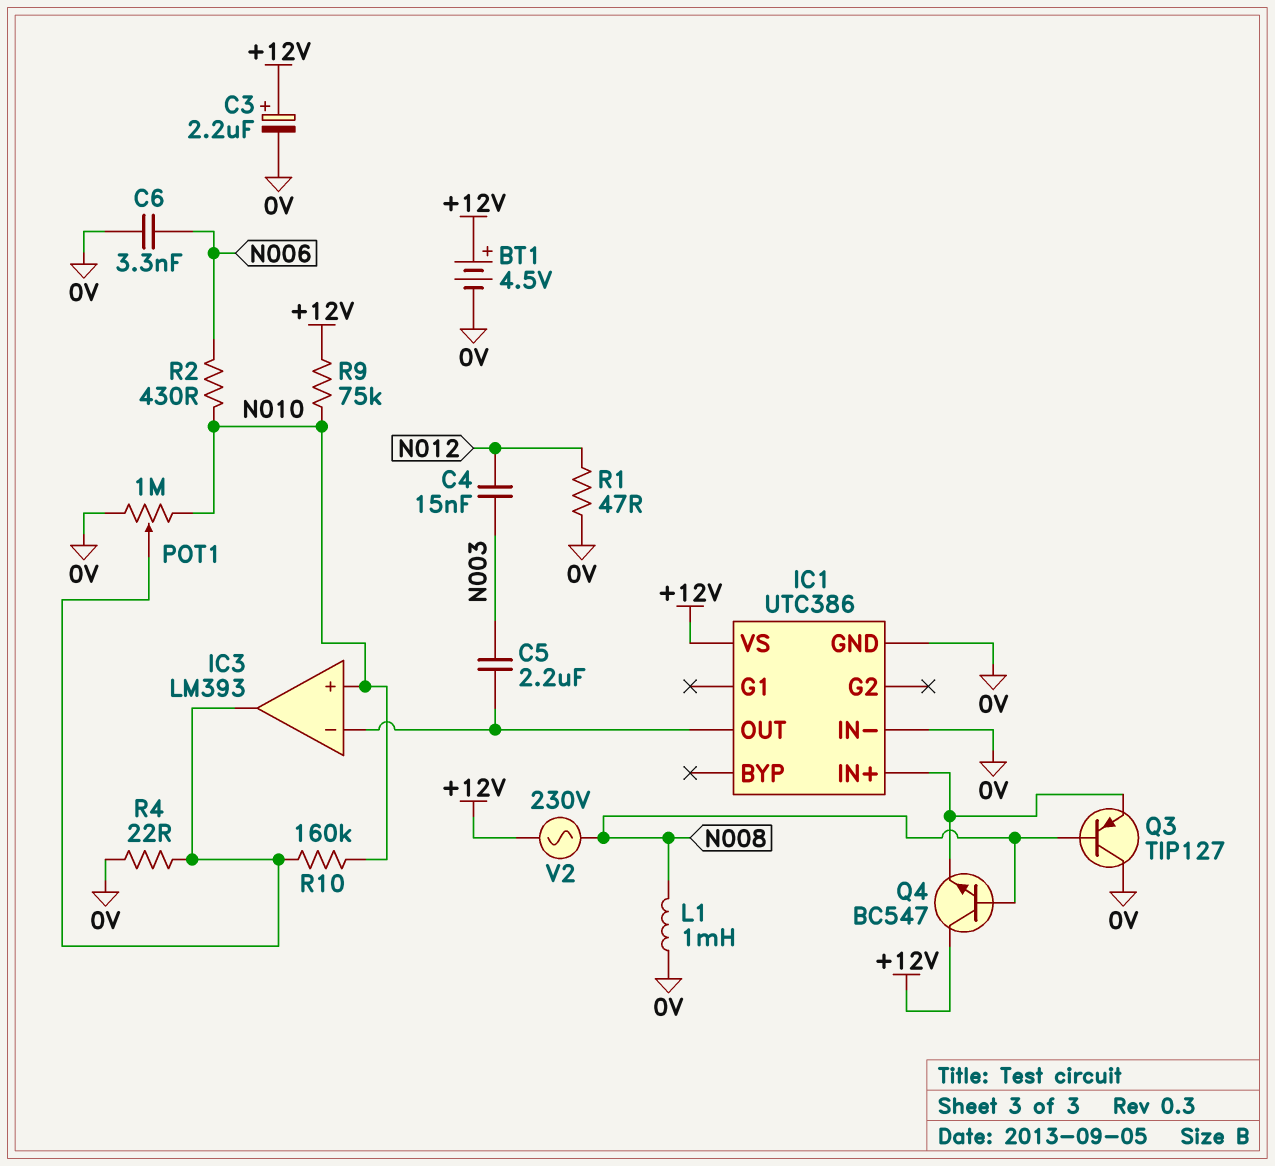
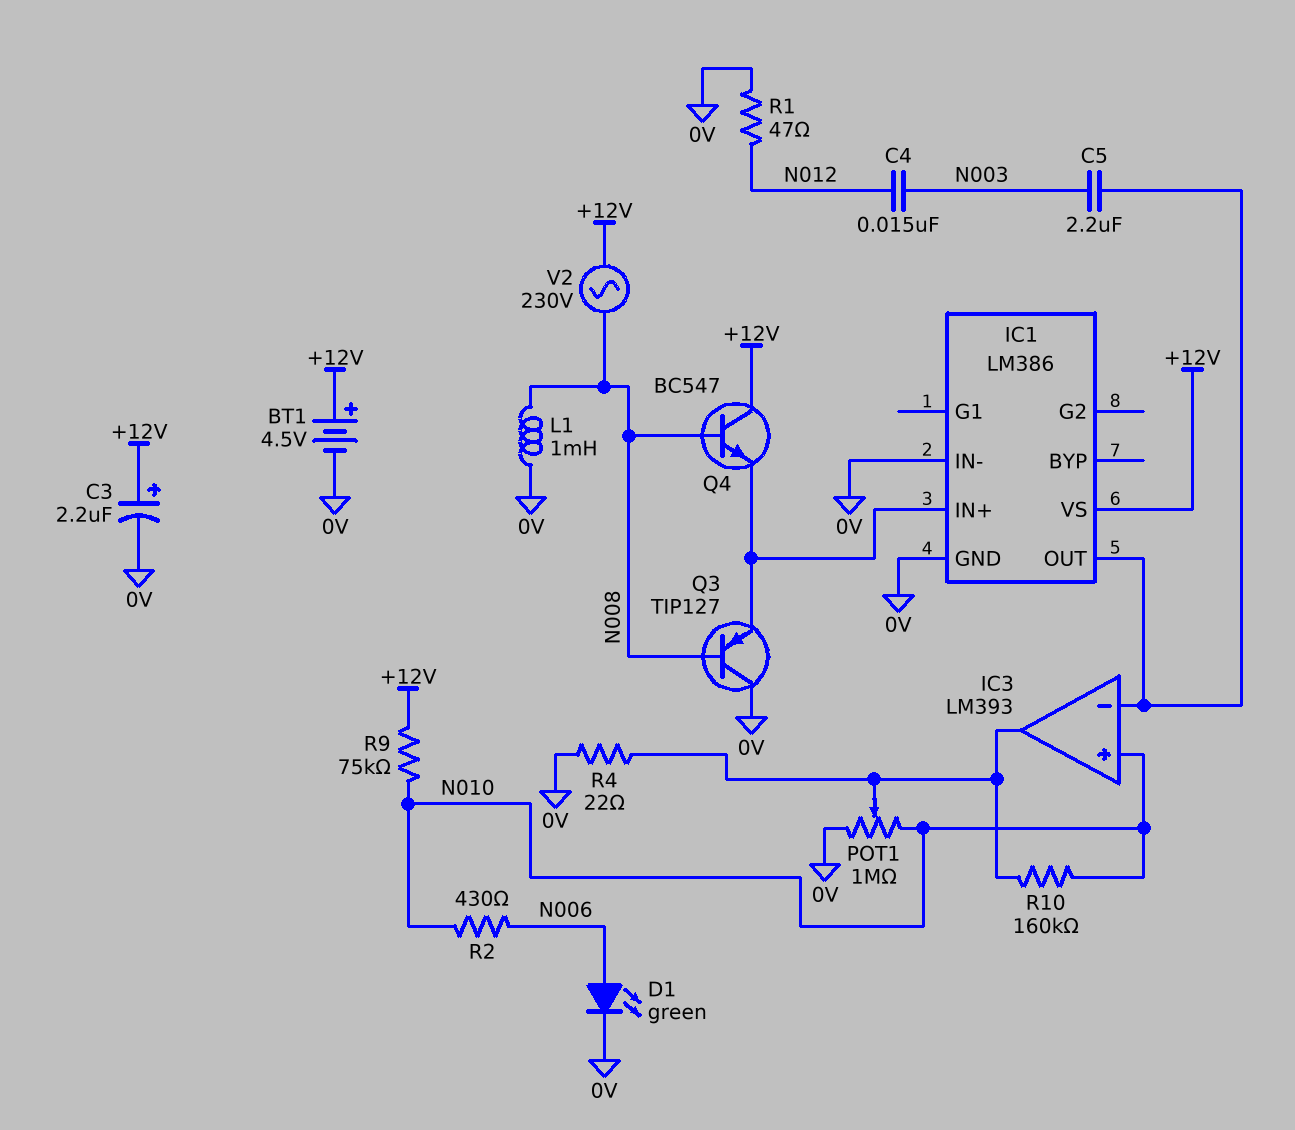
C6: 3.3nF (0V, N006) -> none
D1: none -> LED green (A N006, K 0V)
IC1: UTC386 -> LM386

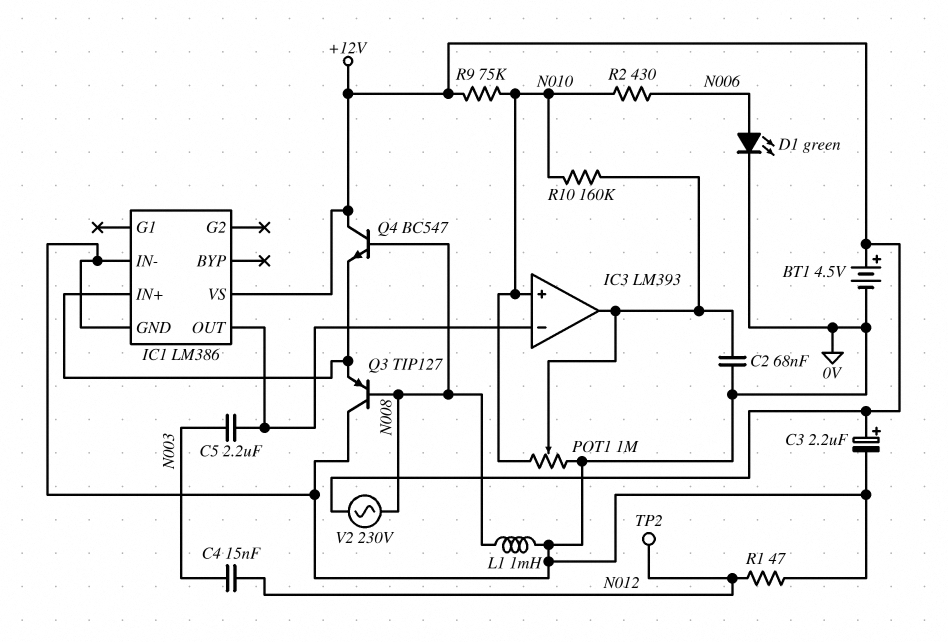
C2: none -> 68nF (0V, IC3/out)
R4: 22 (0V, IC3/out) -> none
TP2: none -> test point (N012)

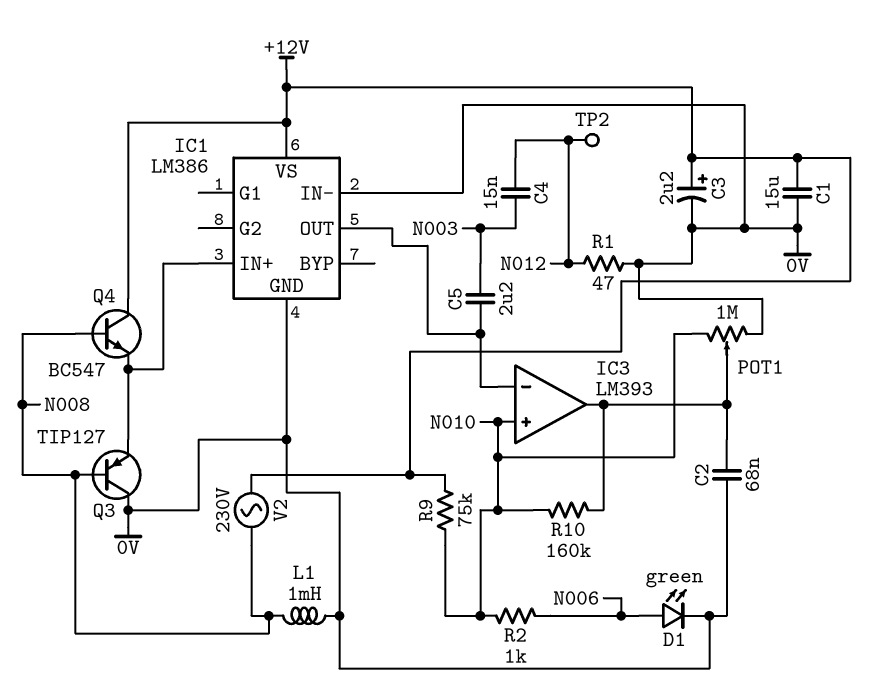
BT1: 4.5V (plus +12V, minus 0V) -> none
C1: none -> 15uF (+12V, 0V)
R2: 430 (N006, N010) -> 1k (N006, N010)

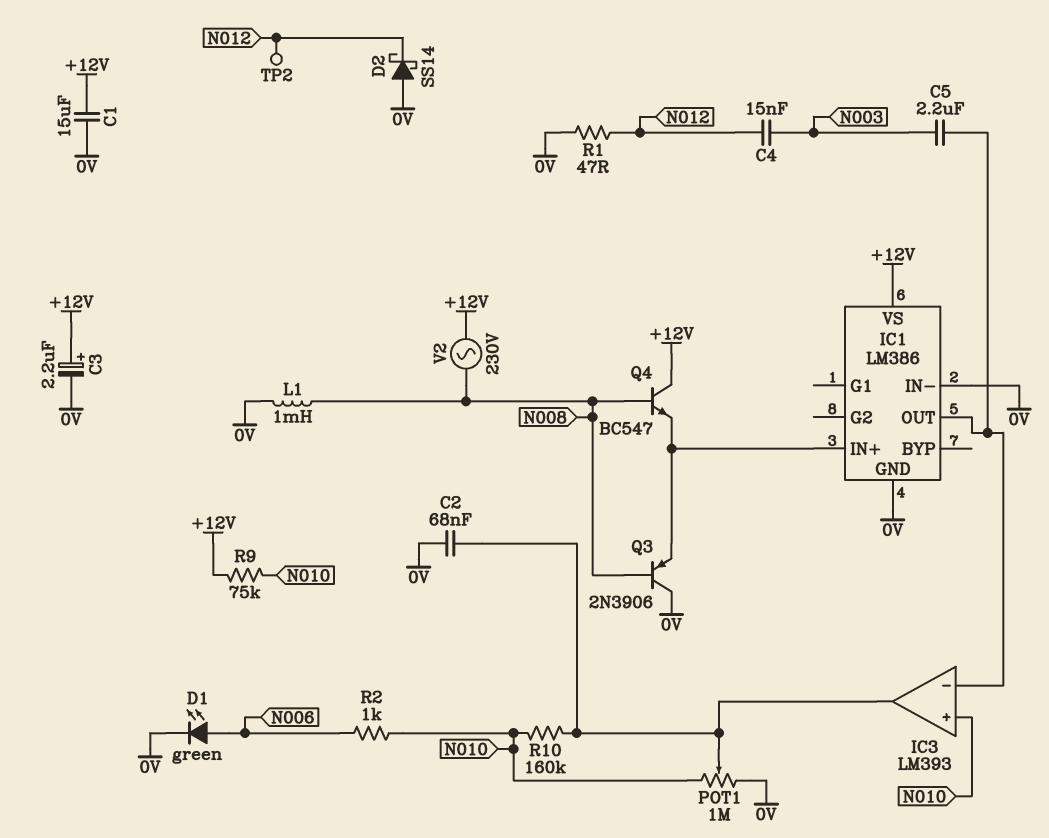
D2: none -> schottky SS14 (A 0V, K N012)
Q3: PNP TIP127 (B N008, C 0V, E IC1/IN+) -> PNP 2N3906 (B N008, C 0V, E IC1/IN+)

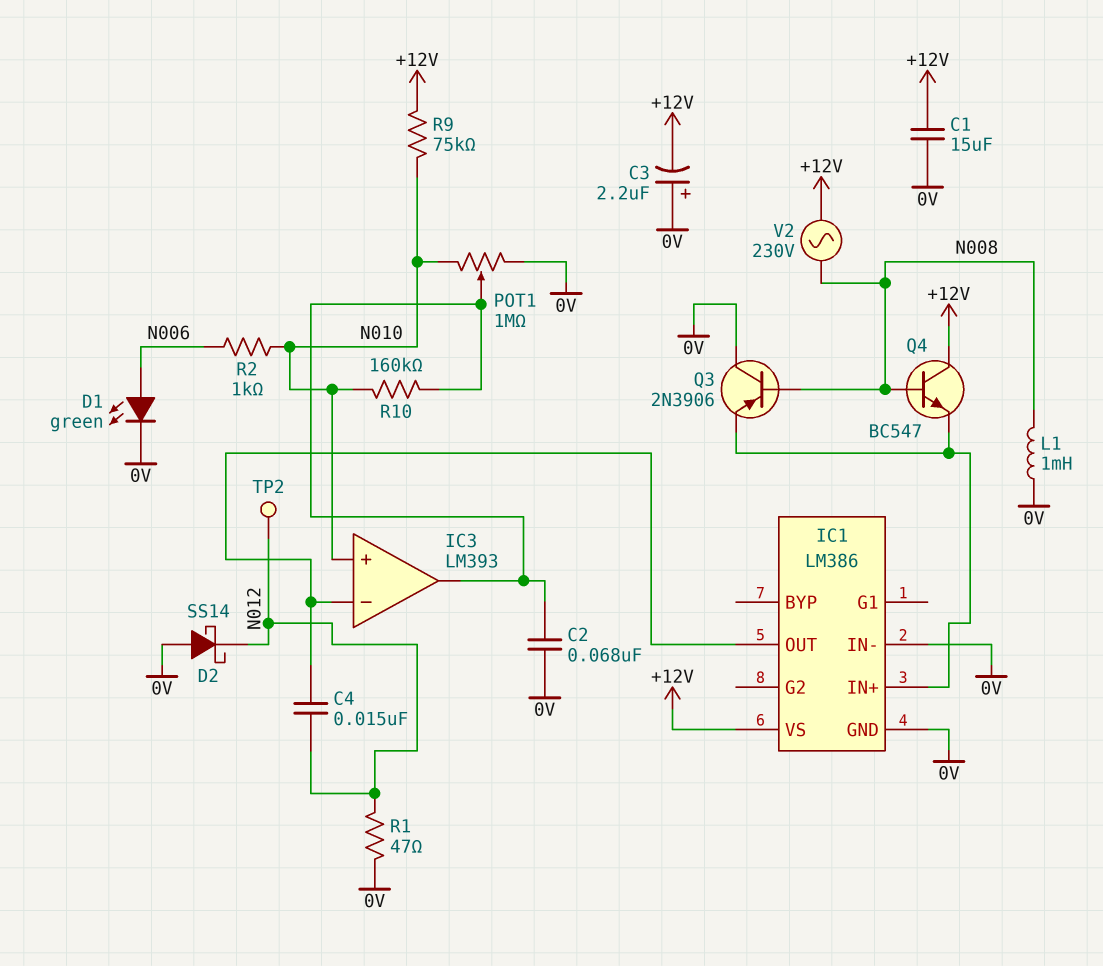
C3: 2.2uF (plus +12V, minus 0V) -> 2.2uF (plus 0V, minus +12V)
C4: 15nF (N003, N012) -> 15nF (IC1/OUT, N012)
C5: 2.2uF (IC1/OUT, N003) -> none

